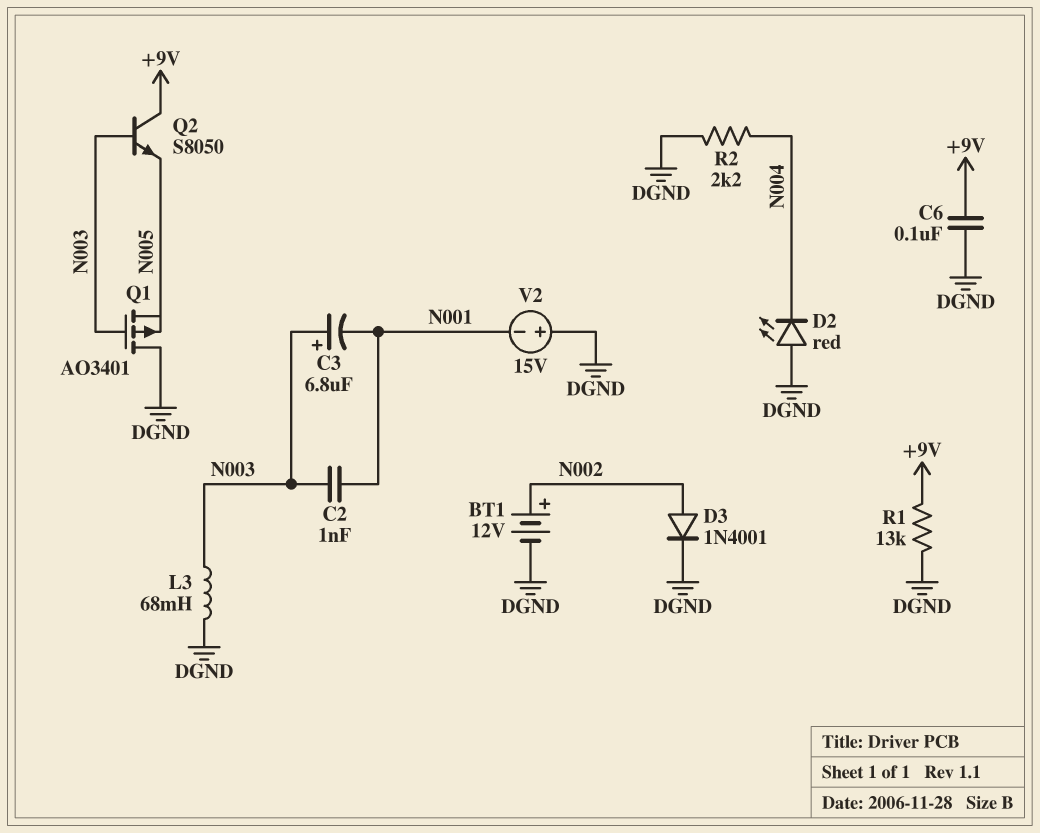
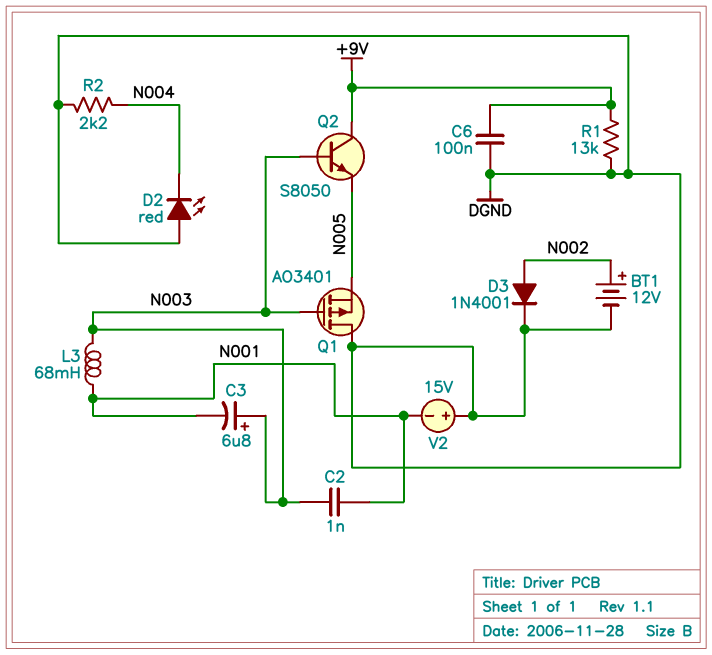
L3: 68mH (DGND, N003) -> 68mH (N001, N003)

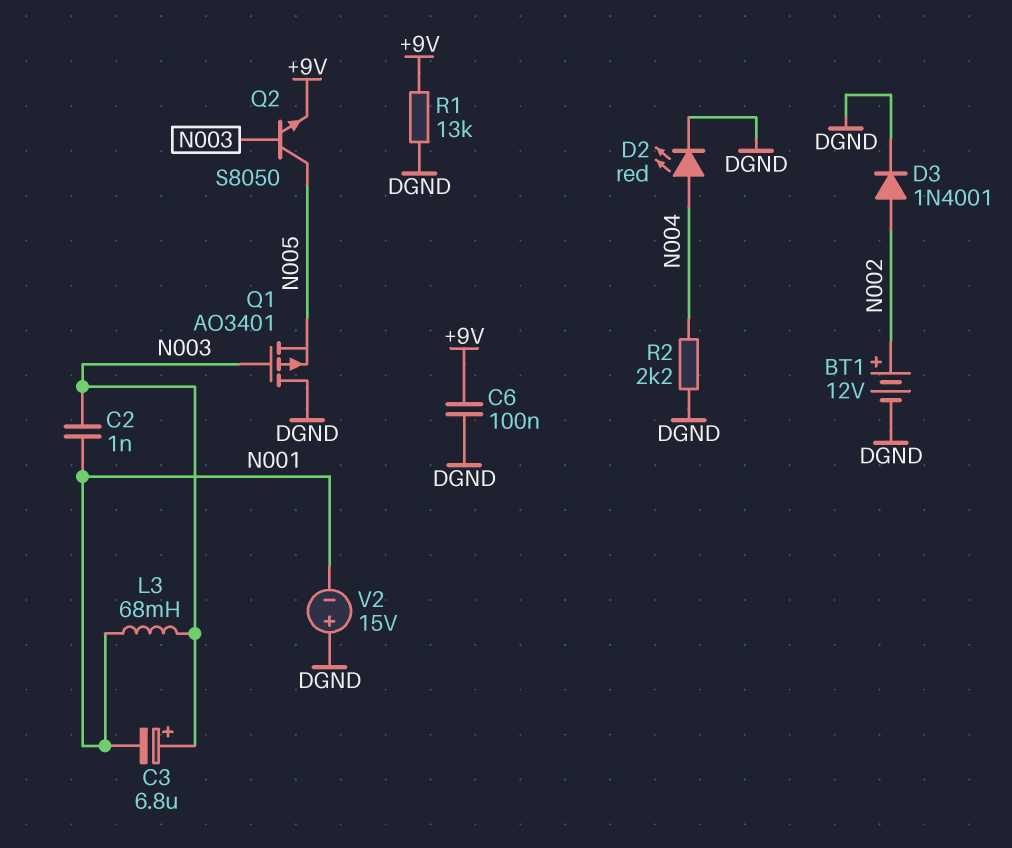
D2: LED red (A DGND, K N004) -> LED red (A N004, K DGND)
Q2: NPN S8050 (B N003, C +9V, E N005) -> NPN S8050 (B N003, C N005, E +9V)

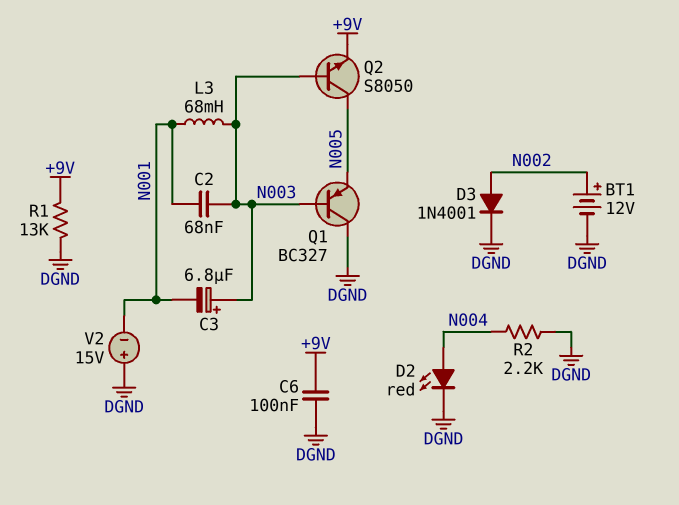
C2: 1nF (N001, N003) -> 68nF (N001, N003)
Q1: PMOS AO3401 (G N003, D DGND, S N005) -> PNP BC327 (B N003, C DGND, E N005)

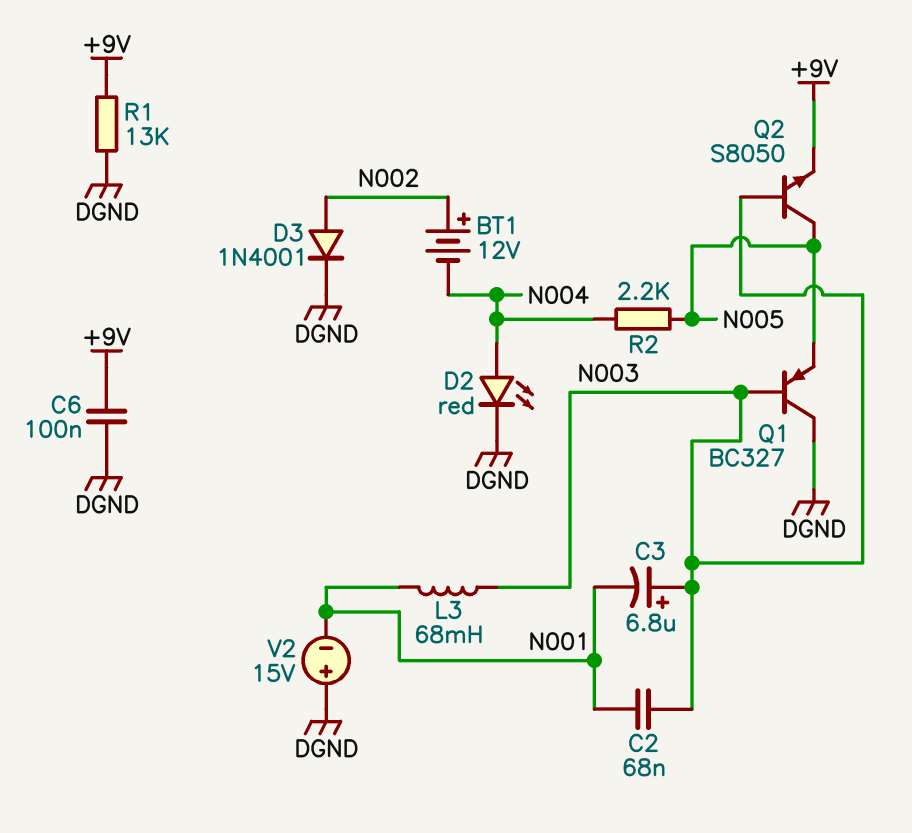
BT1: 12V (plus N002, minus DGND) -> 12V (plus N002, minus N004)
R2: 2.2k (DGND, N004) -> 2.2k (N004, N005)

